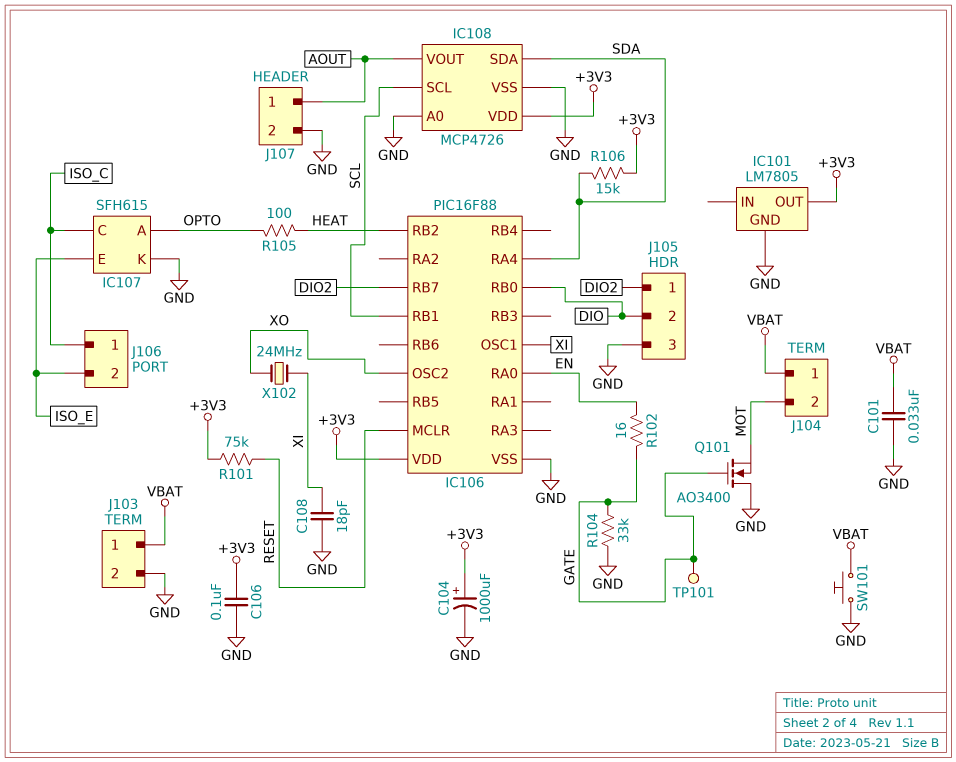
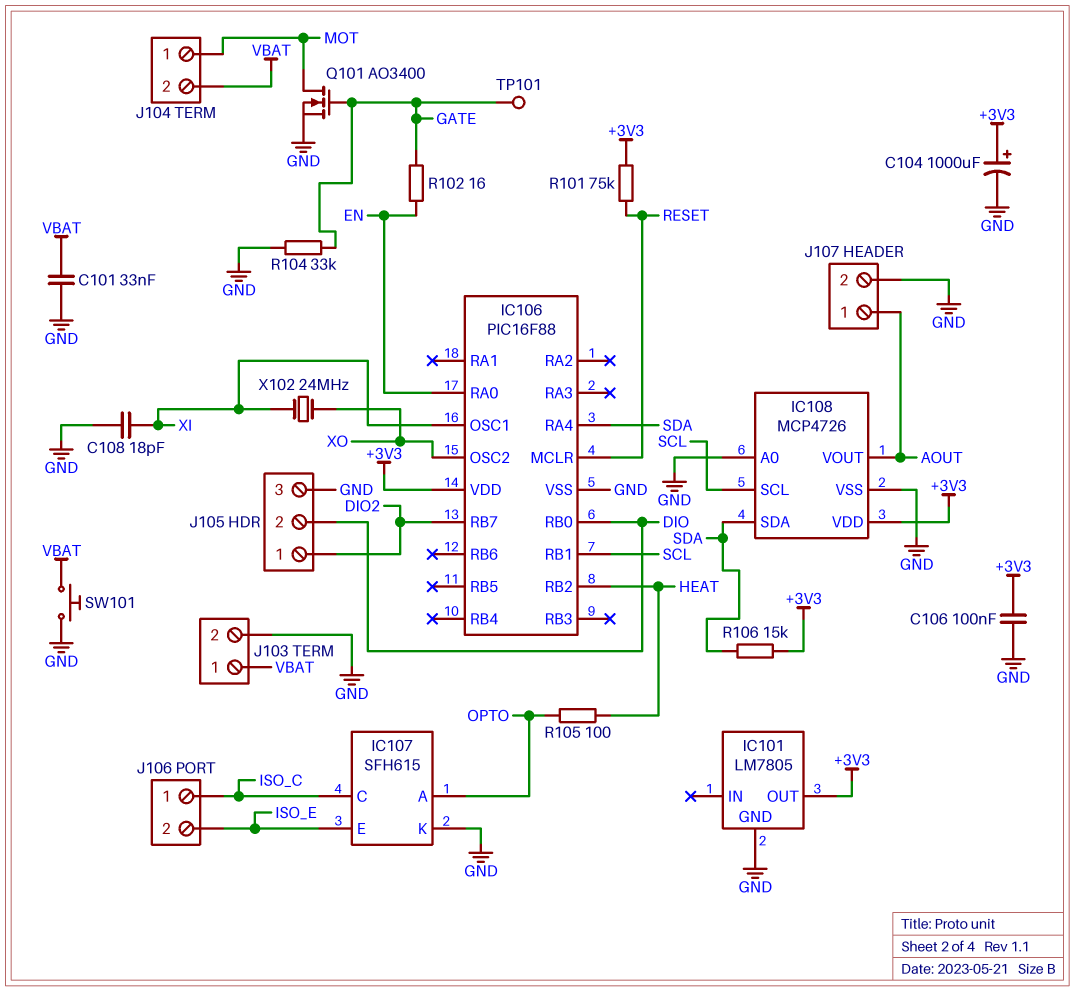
J104 pin 1: VBAT -> MOT
J104 pin 2: MOT -> VBAT
Q101: NMOS AO3400 (G GATE, D GND, S MOT) -> NMOS AO3400 (G GATE, D MOT, S GND)

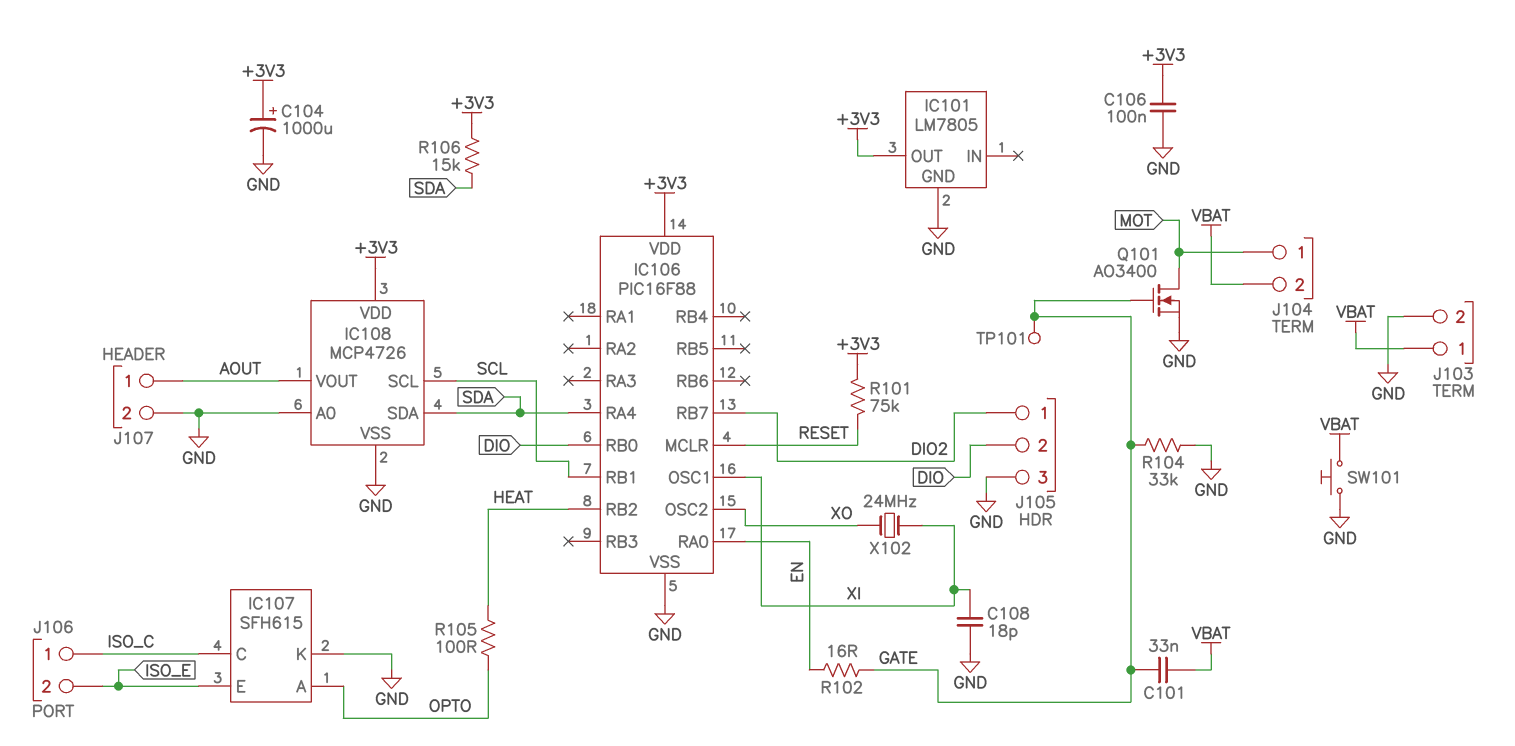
C101: 33nF (GND, VBAT) -> 33nF (GATE, VBAT)

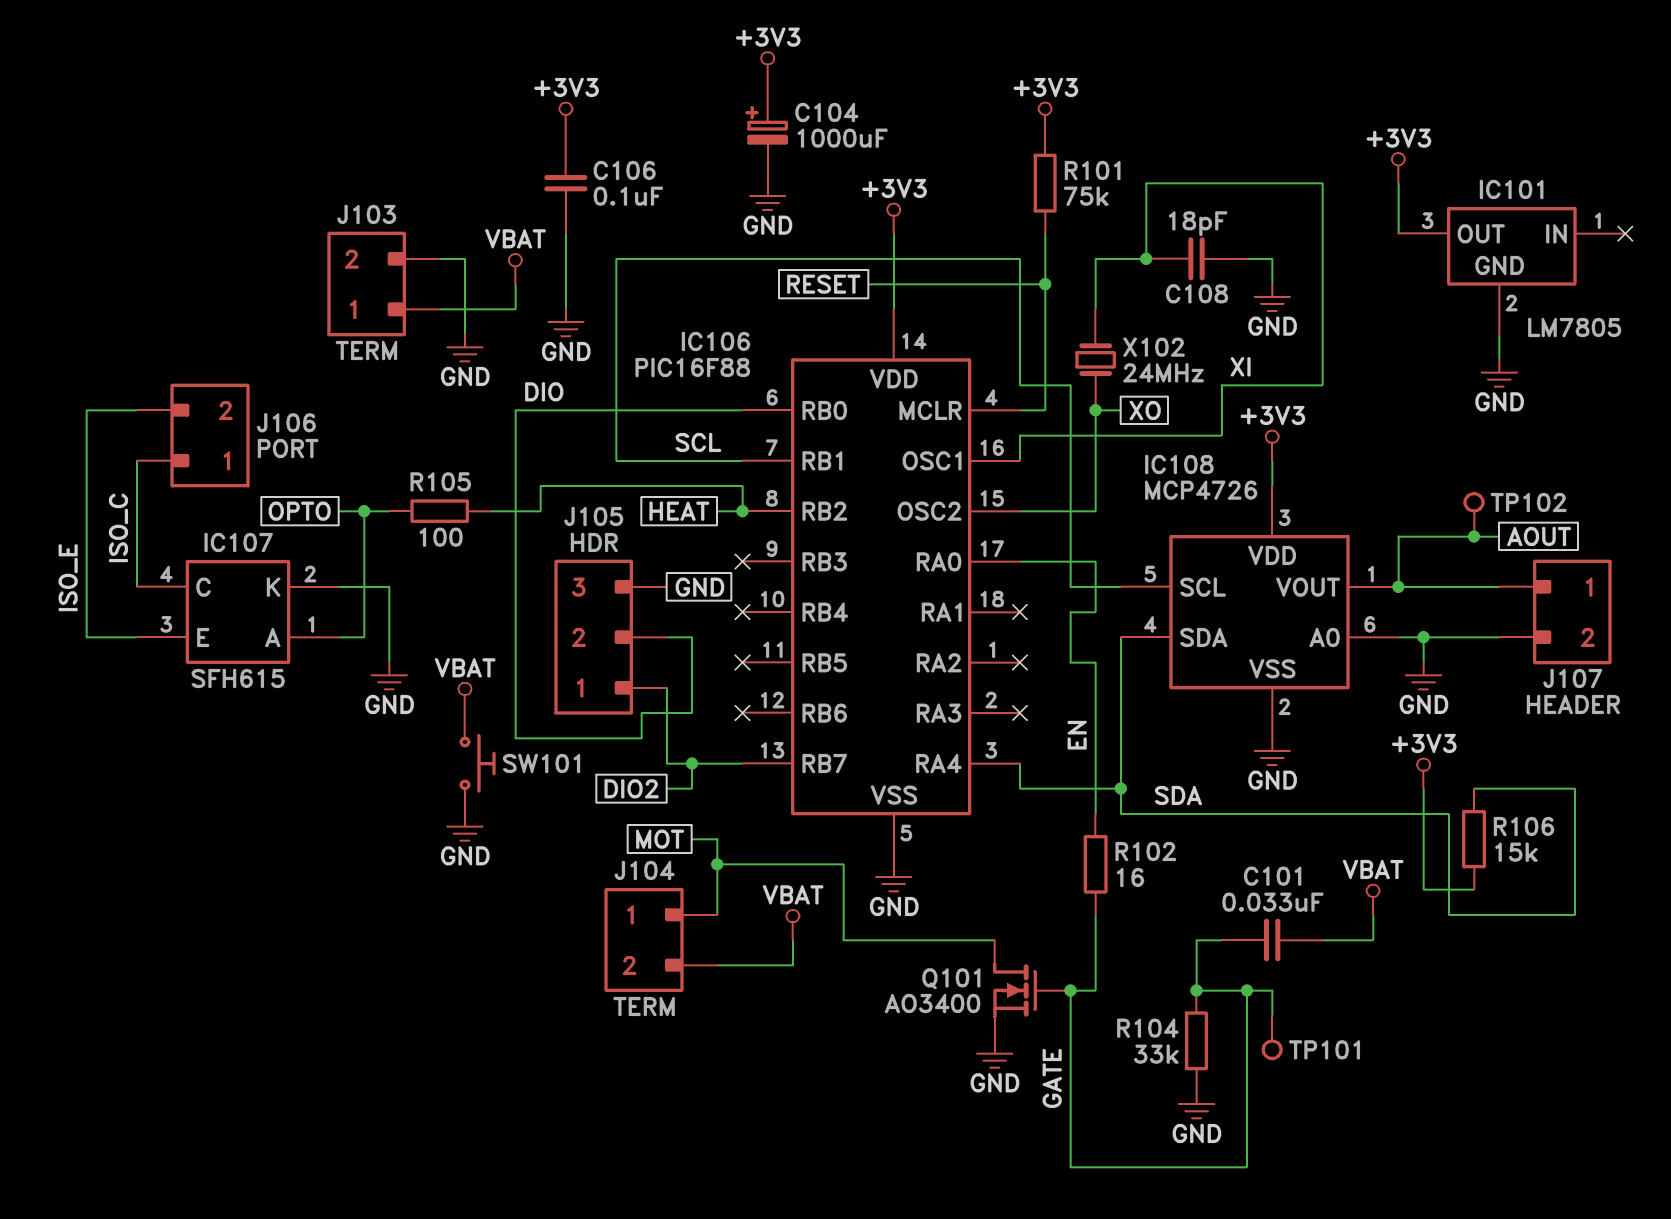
TP102: none -> test point (AOUT)

